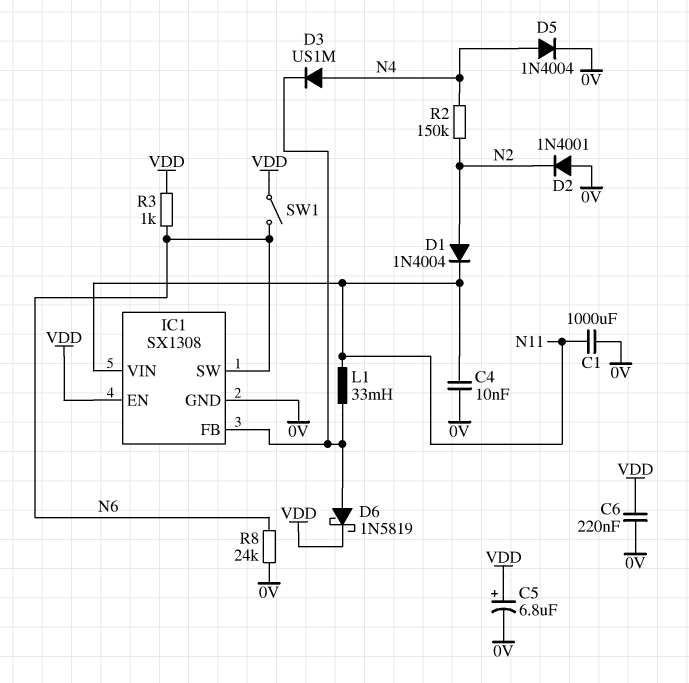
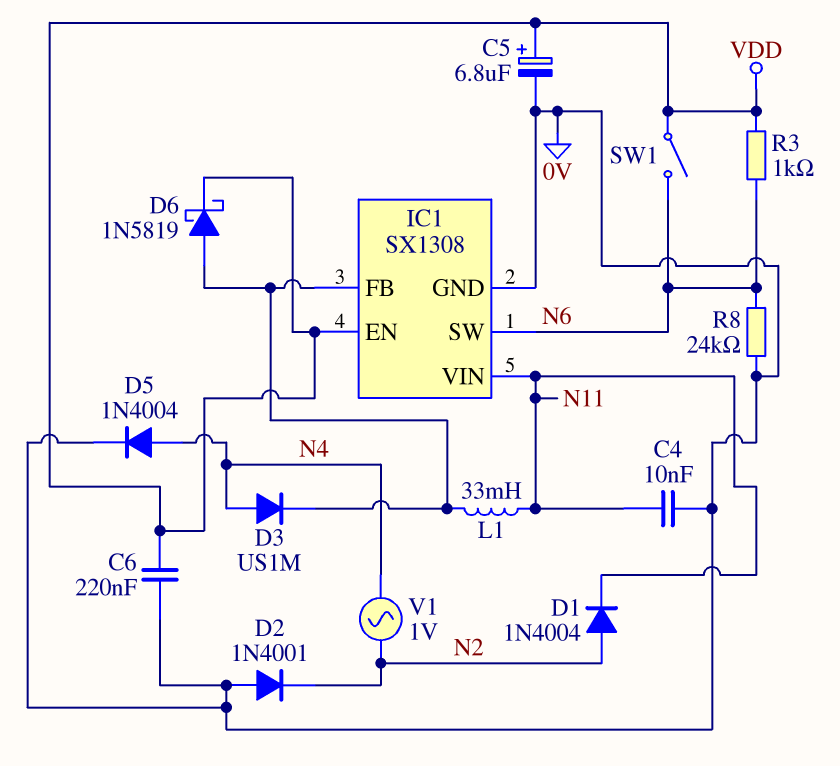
C1: 1000uF (0V, N11) -> none
R2: 150k (N2, N4) -> none
V1: none -> AC 1V (N2, N4)

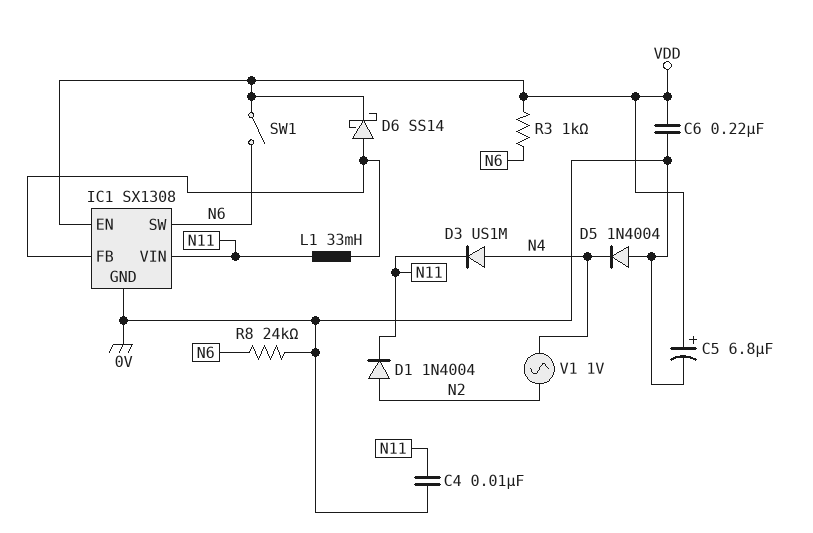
D2: diode 1N4001 (A 0V, K N2) -> none
D3: diode US1M (A N4, K IC1/FB) -> diode US1M (A N4, K N11)
D5: diode 1N4004 (A N4, K 0V) -> diode 1N4004 (A 0V, K N4)
D6: schottky 1N5819 (A IC1/FB, K VDD) -> schottky SS14 (A IC1/FB, K VDD)

